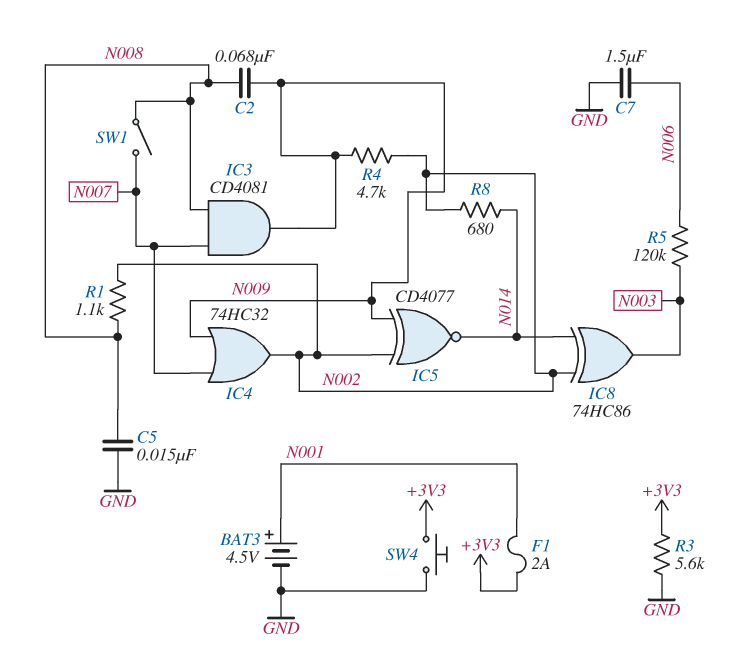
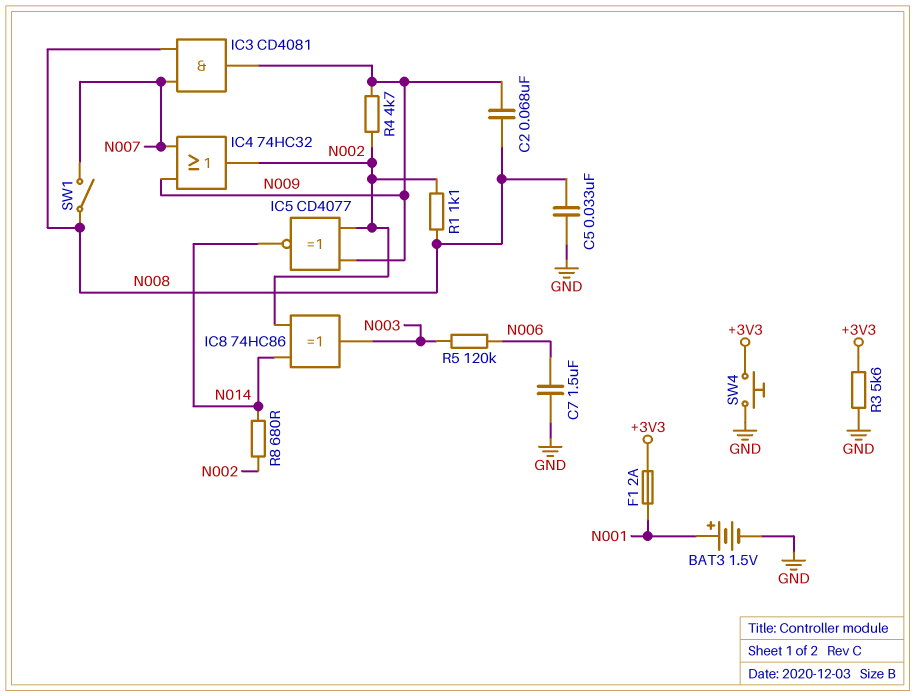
BAT3: 4.5V (plus N001, minus GND) -> 1.5V (plus N001, minus GND)
C5: 15nF (GND, N008) -> 33nF (GND, N008)

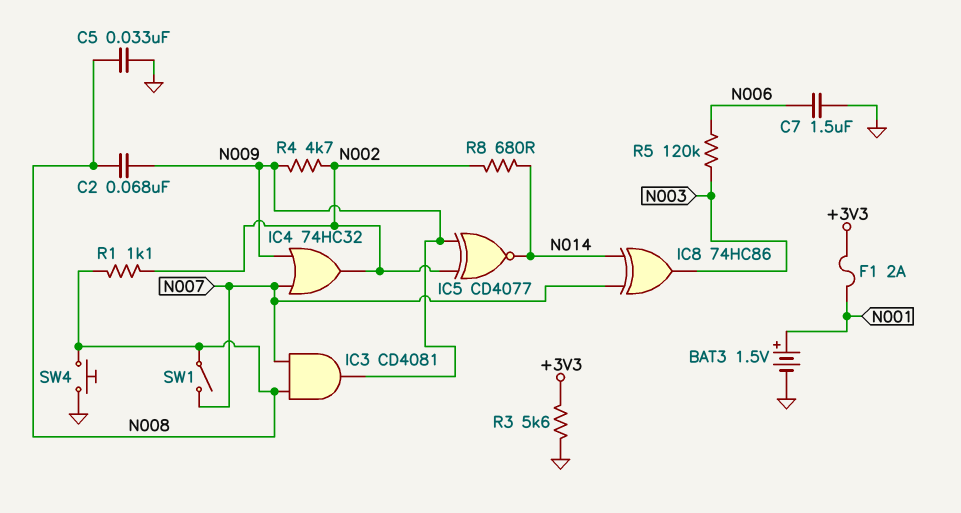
IC8: XOR 74HC86 (in N002, in N014, out N003) -> XOR 74HC86 (in N007, in N014, out N003)
SW4: button (+3V3, GND) -> button (GND, N008)

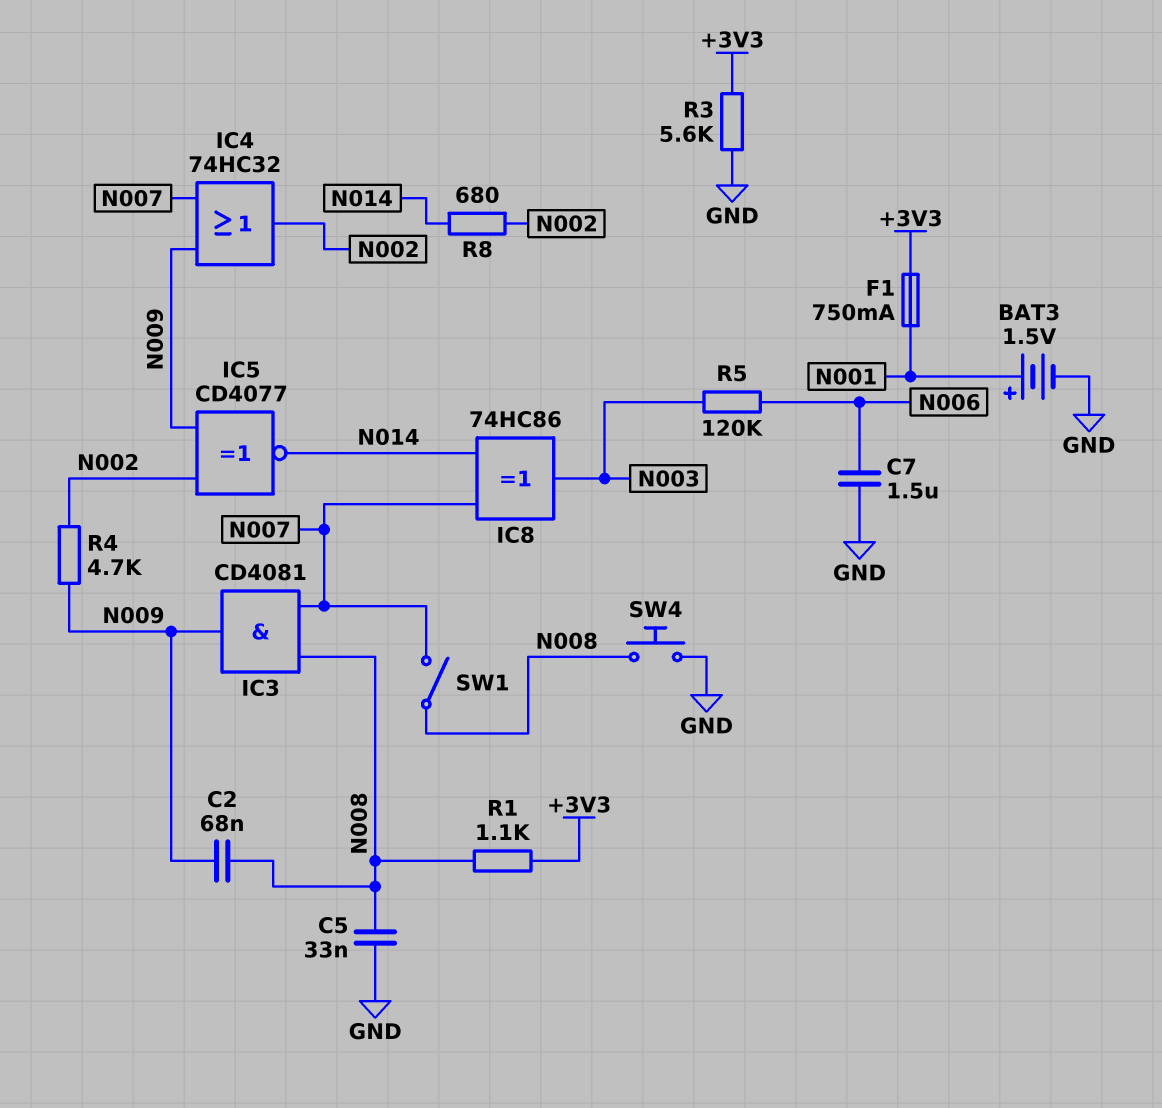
F1: 2A (+3V3, N001) -> 750mA (+3V3, N001)
R1: 1.1k (N002, N008) -> 1.1k (+3V3, N008)

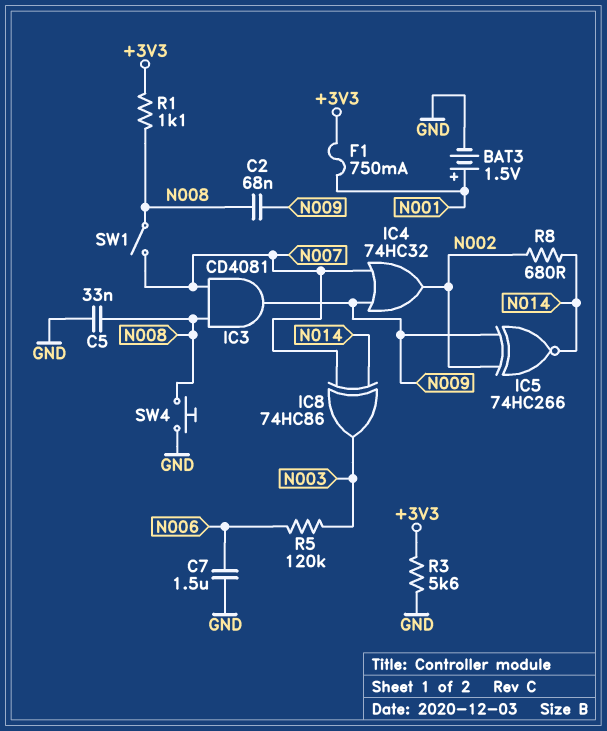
IC5: XNOR CD4077 (in N002, in N009, out N014) -> XNOR 74HC266 (in N002, in N009, out N014)
R4: 4.7k (N002, N009) -> none

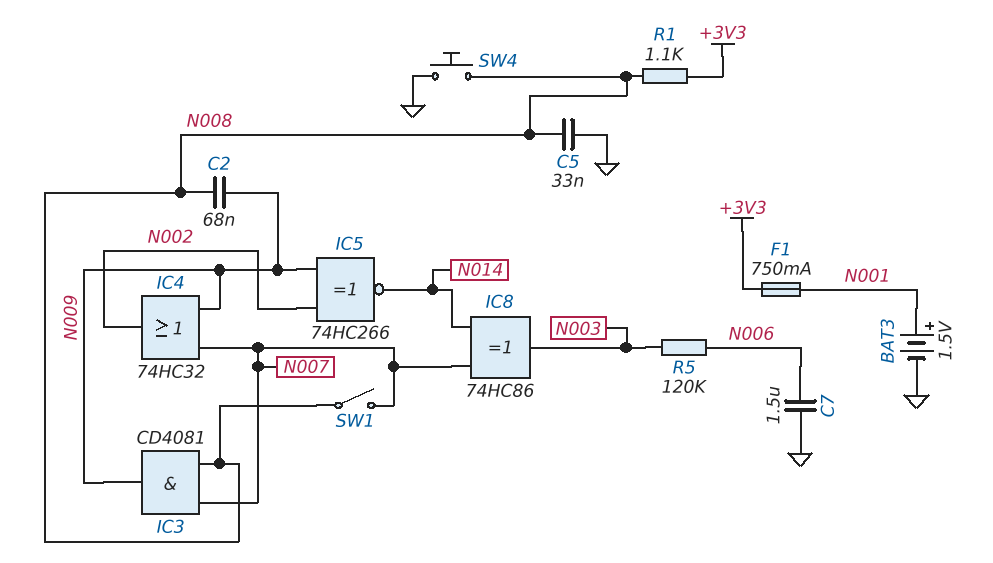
R3: 5.6k (+3V3, GND) -> none
R8: 680 (N002, N014) -> none

